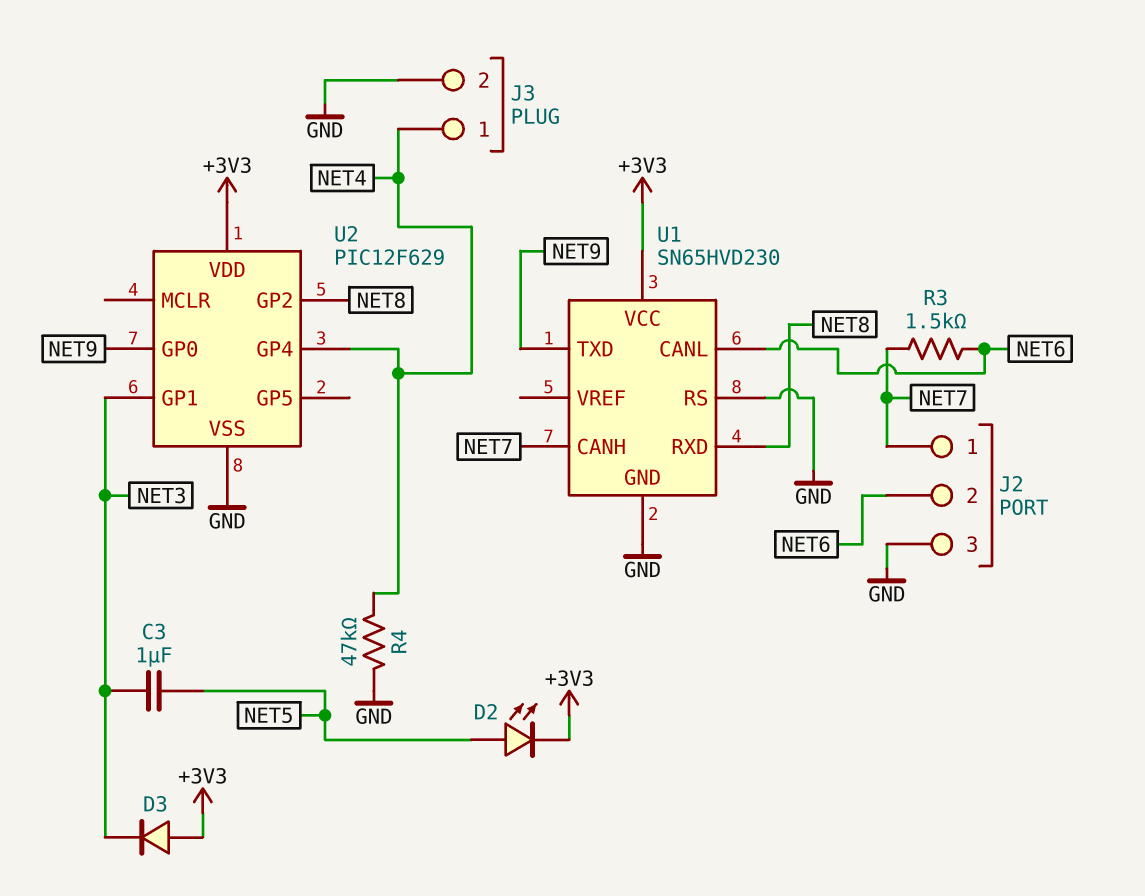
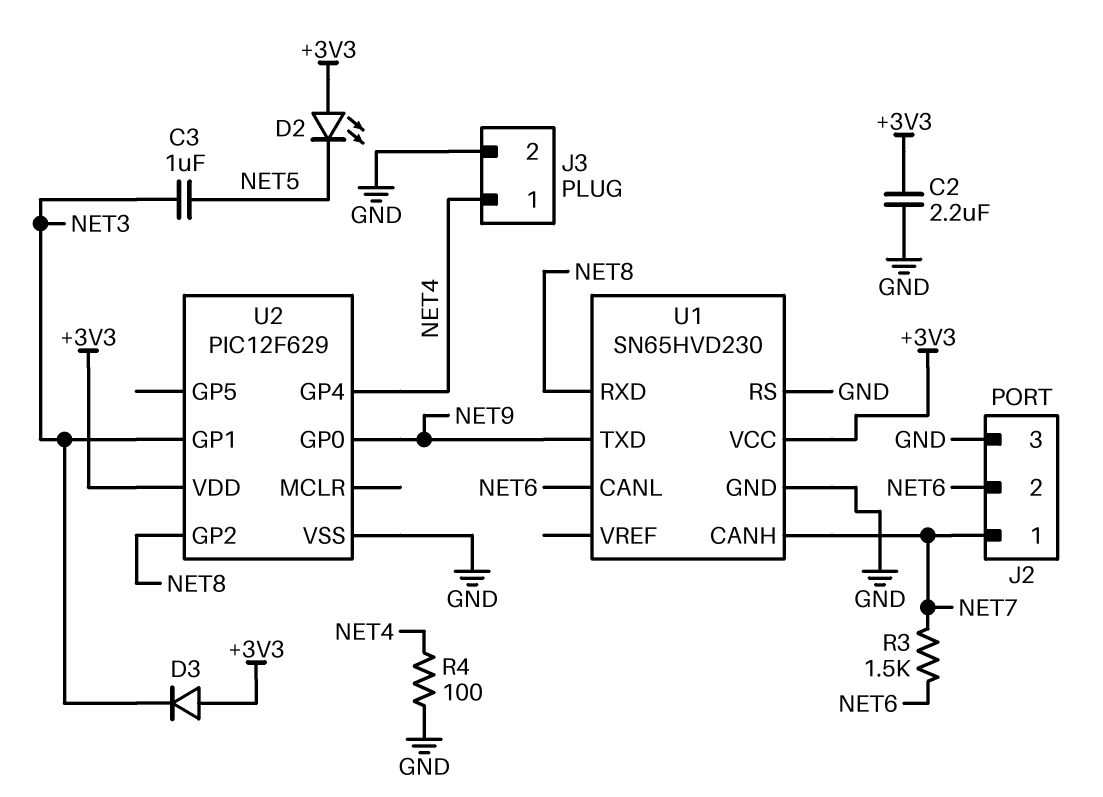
C2: none -> 2.2uF (+3V3, GND)
D2: LED (A NET5, K +3V3) -> LED (A +3V3, K NET5)
R4: 47k (GND, NET4) -> 100 (GND, NET4)

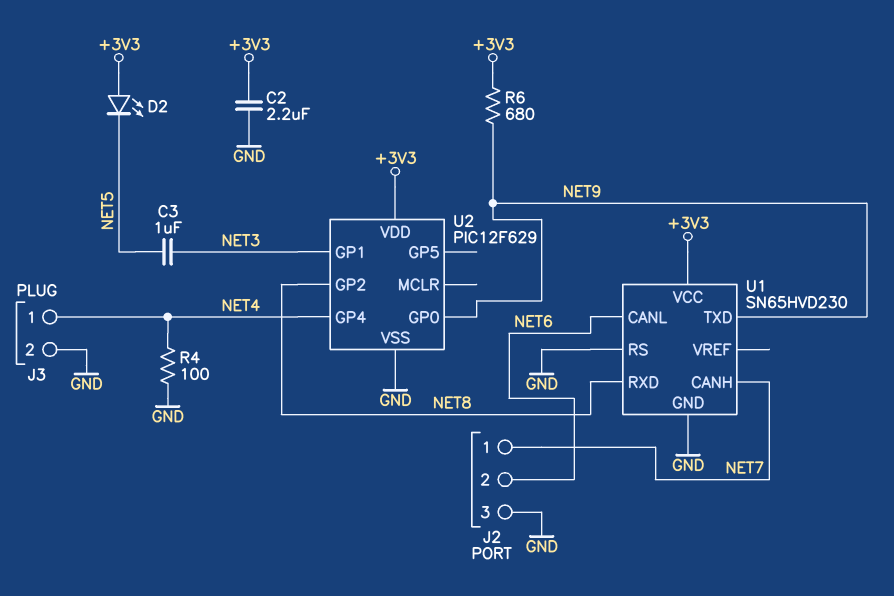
D3: diode (A +3V3, K NET3) -> none
R3: 1.5k (NET6, NET7) -> none
R6: none -> 680 (+3V3, NET9)

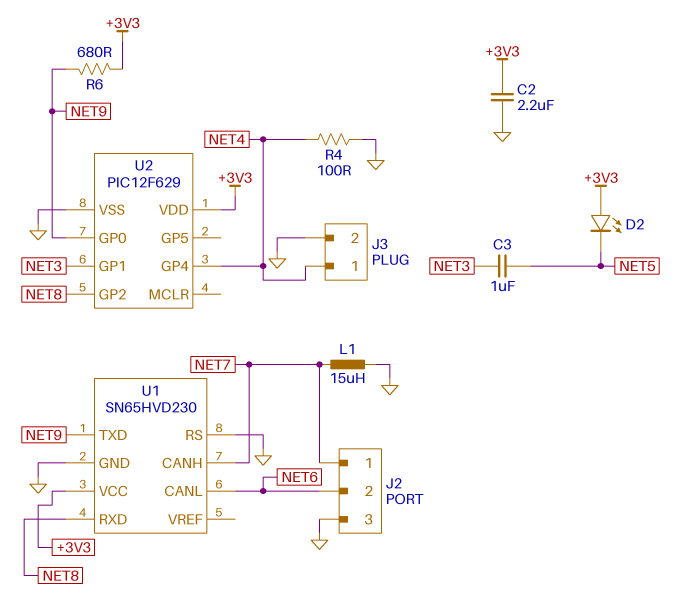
L1: none -> 15uH (GND, NET7)

